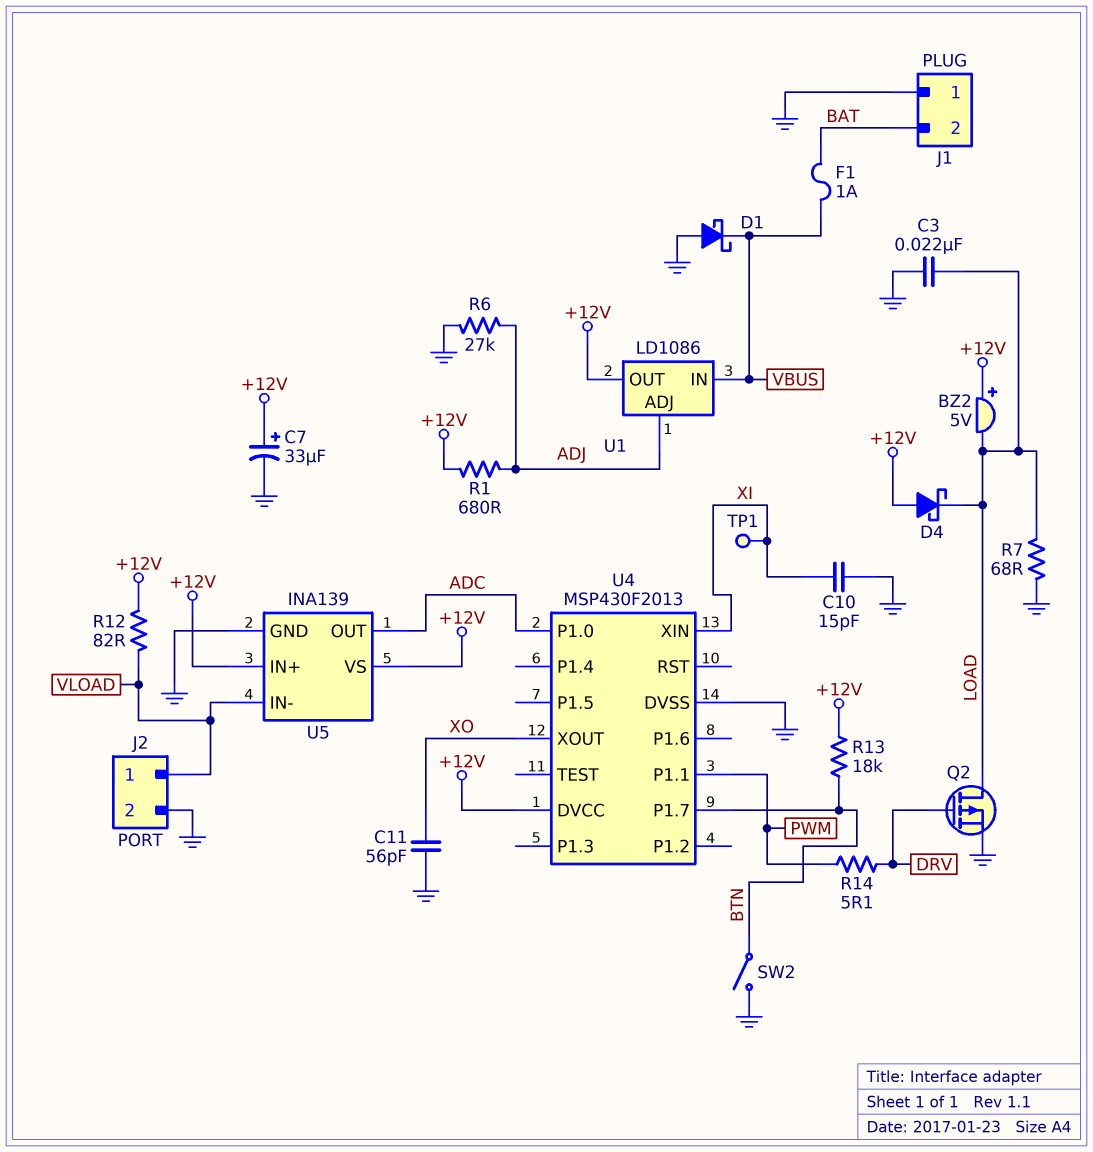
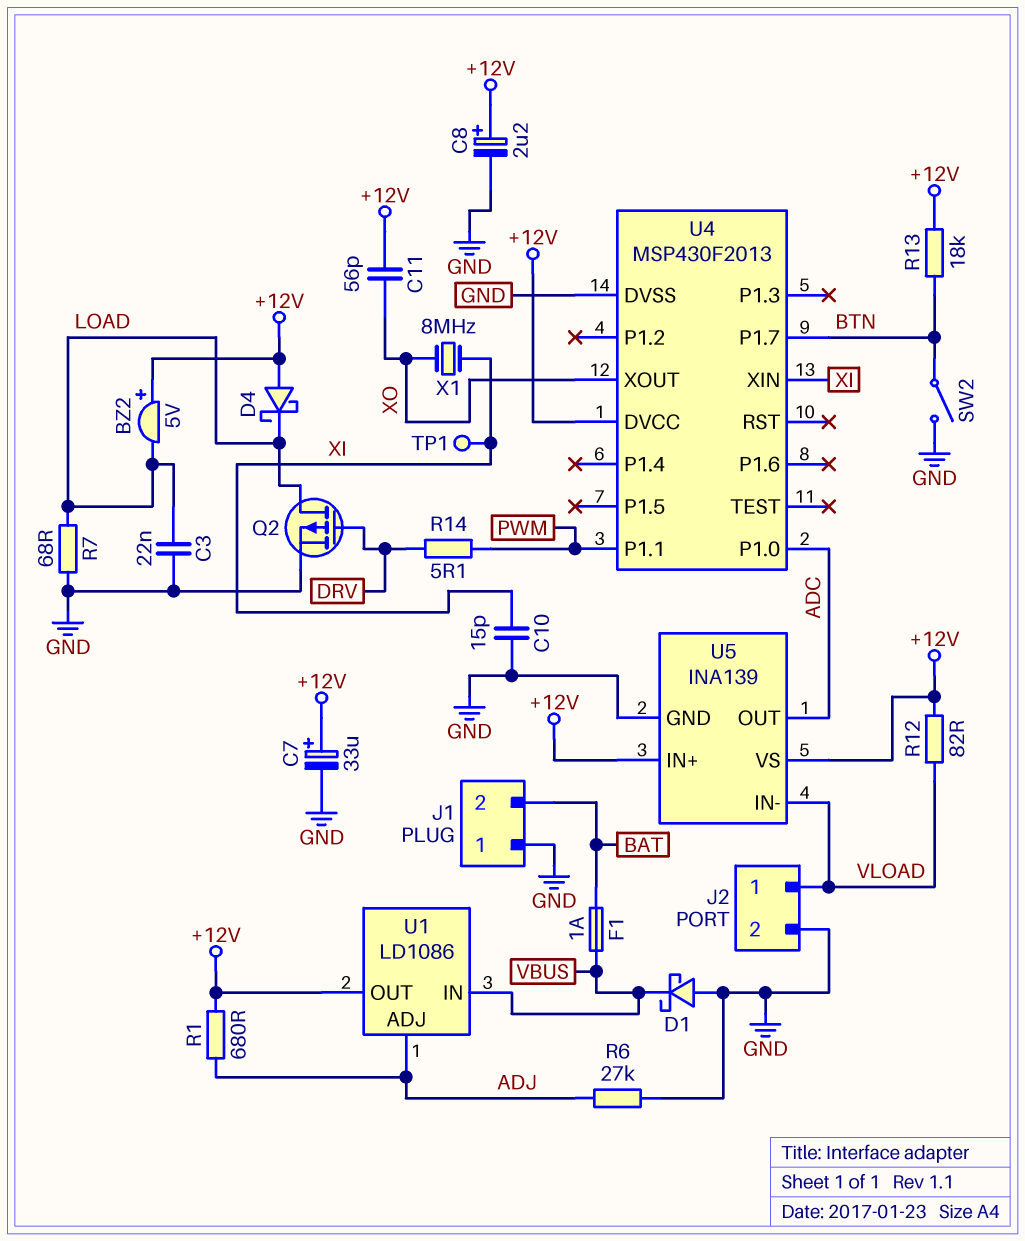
C8: none -> 2.2uF (plus +12V, minus GND)
C11: 56pF (GND, XO) -> 56pF (+12V, XO)
X1: none -> 8MHz (XI, XO)

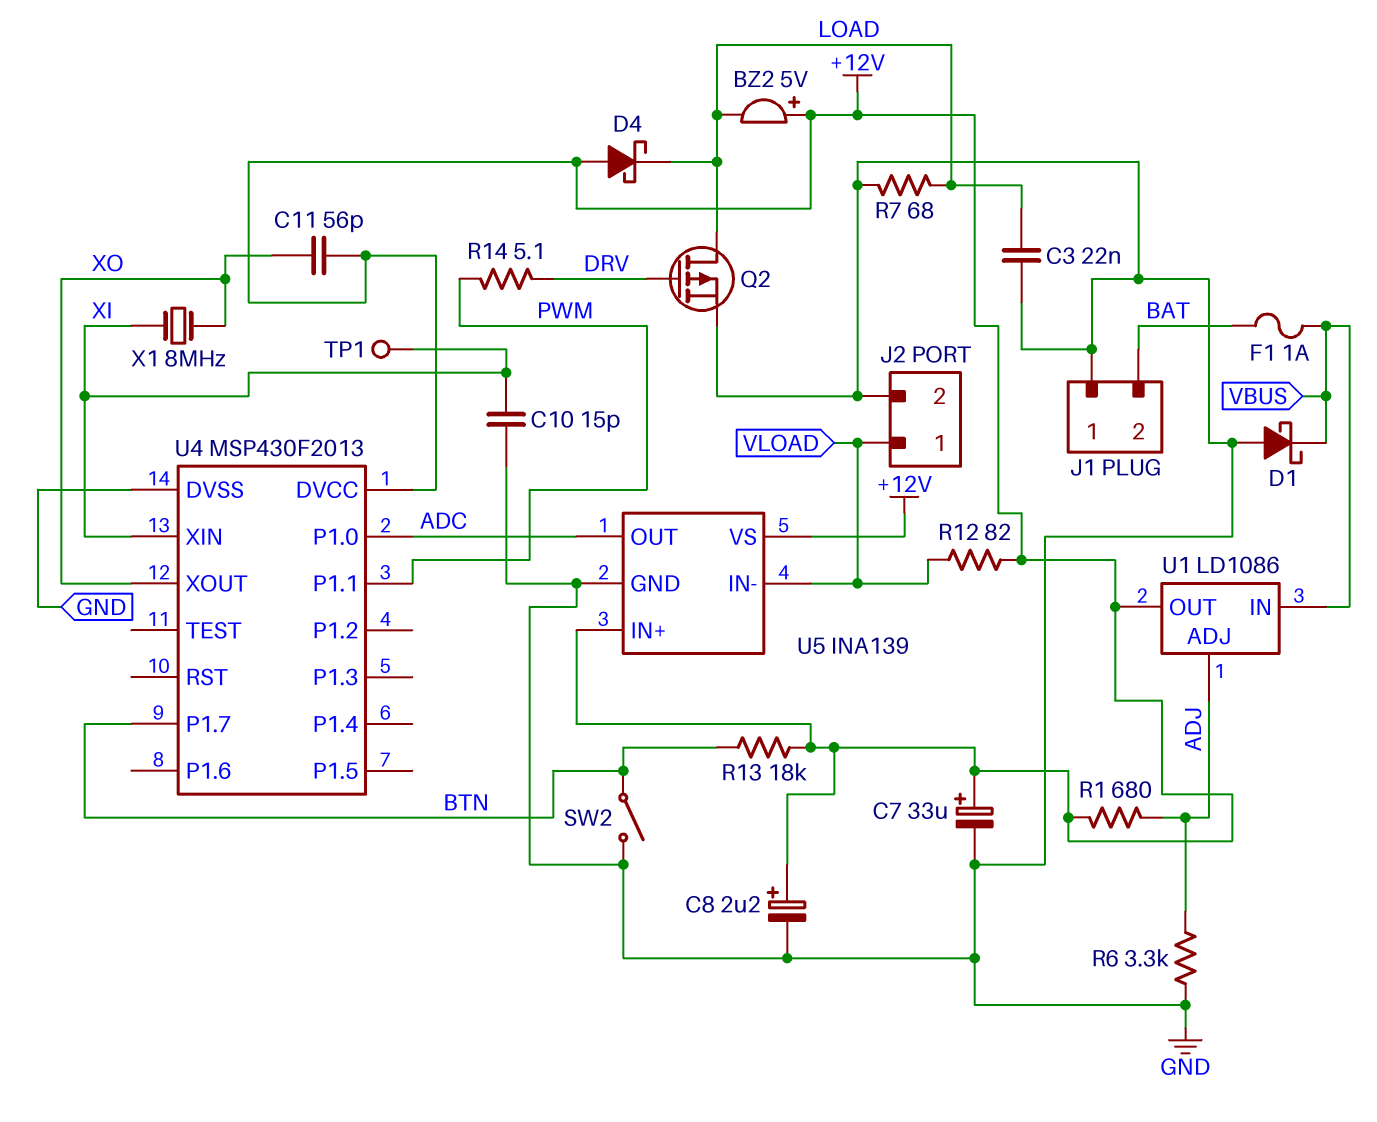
R6: 27k (ADJ, GND) -> 3.3k (ADJ, GND)

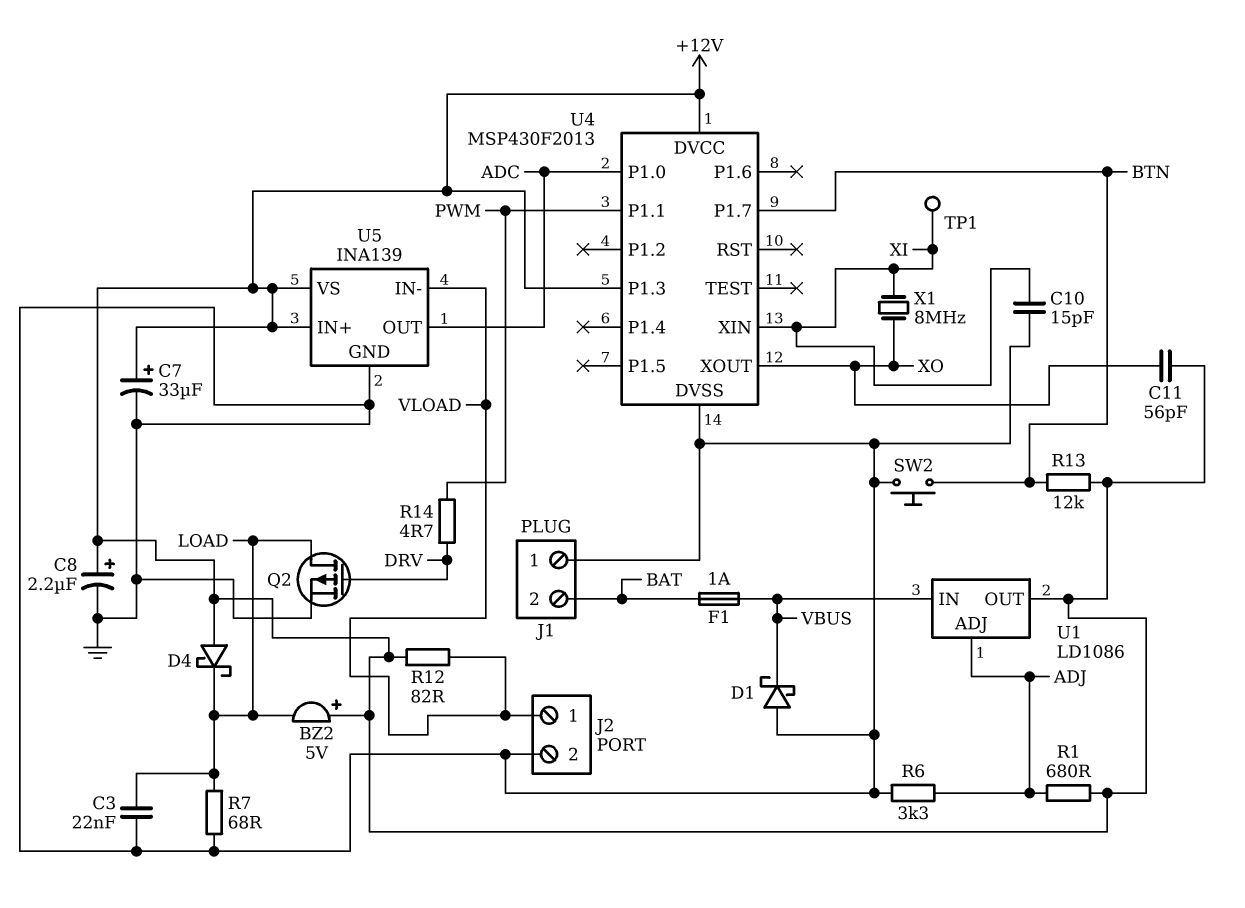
R13: 18k (+12V, BTN) -> 12k (+12V, BTN)
R14: 5.1 (DRV, PWM) -> 4.7 (DRV, PWM)
SW2: switch (BTN, GND) -> button (BTN, GND)
U4 pin P1.3: none -> +12V

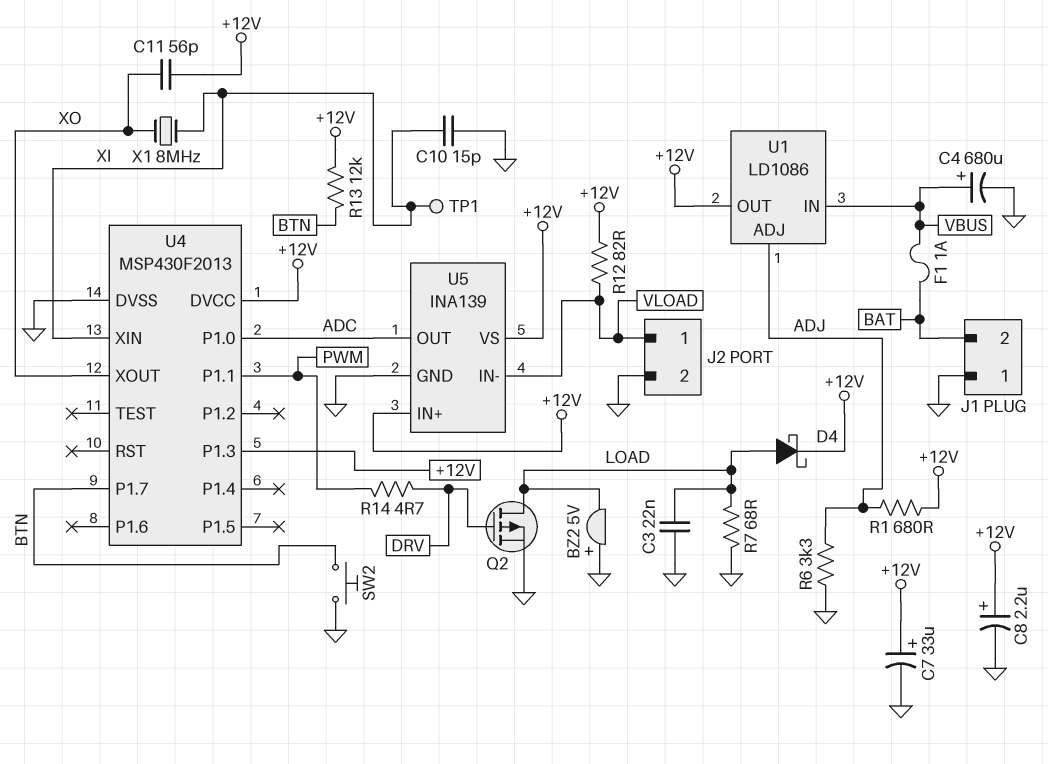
BZ2: buzzer 5V (plus +12V, minus LOAD) -> buzzer 5V (plus GND, minus LOAD)
C4: none -> 680uF (plus VBUS, minus GND)
D1: schottky (A GND, K VBUS) -> none
D4: schottky (A +12V, K LOAD) -> schottky (A LOAD, K +12V)

